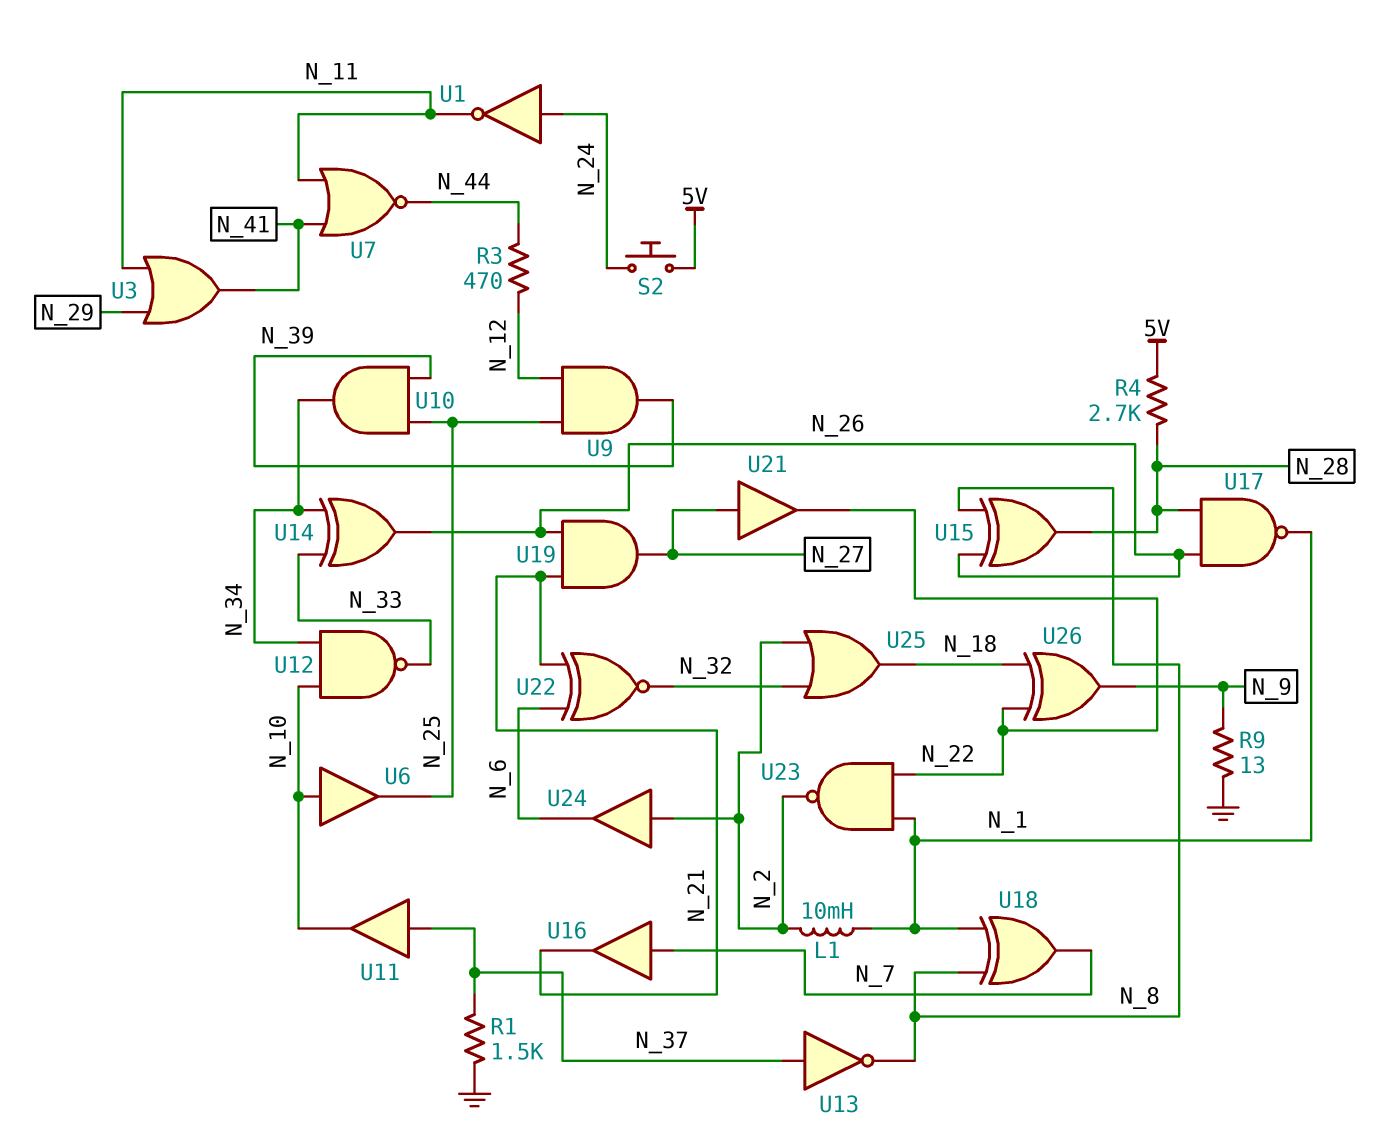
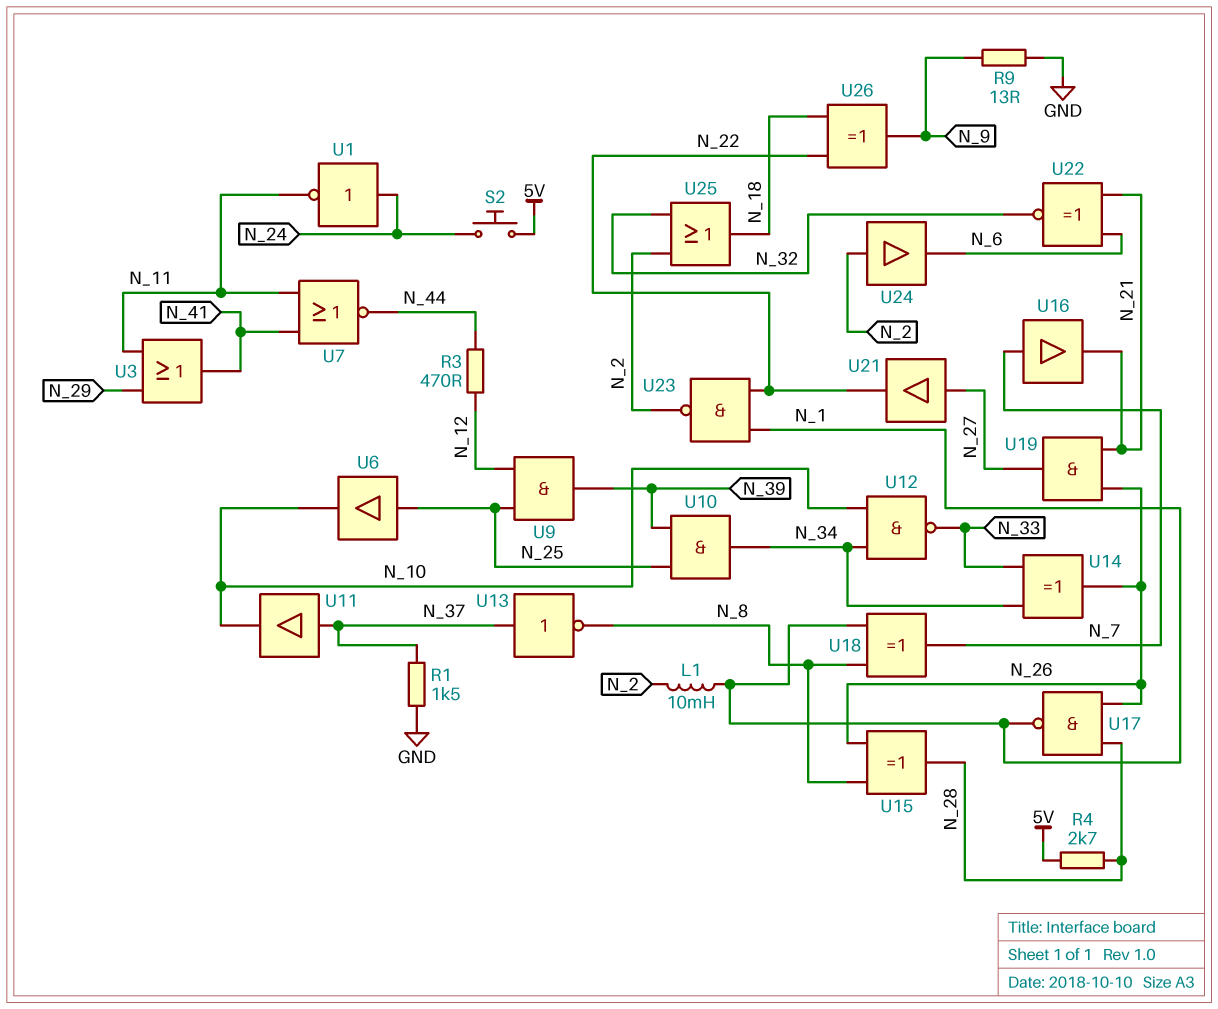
U6: buffer (in N_10, out N_25) -> buffer (in N_25, out N_10)

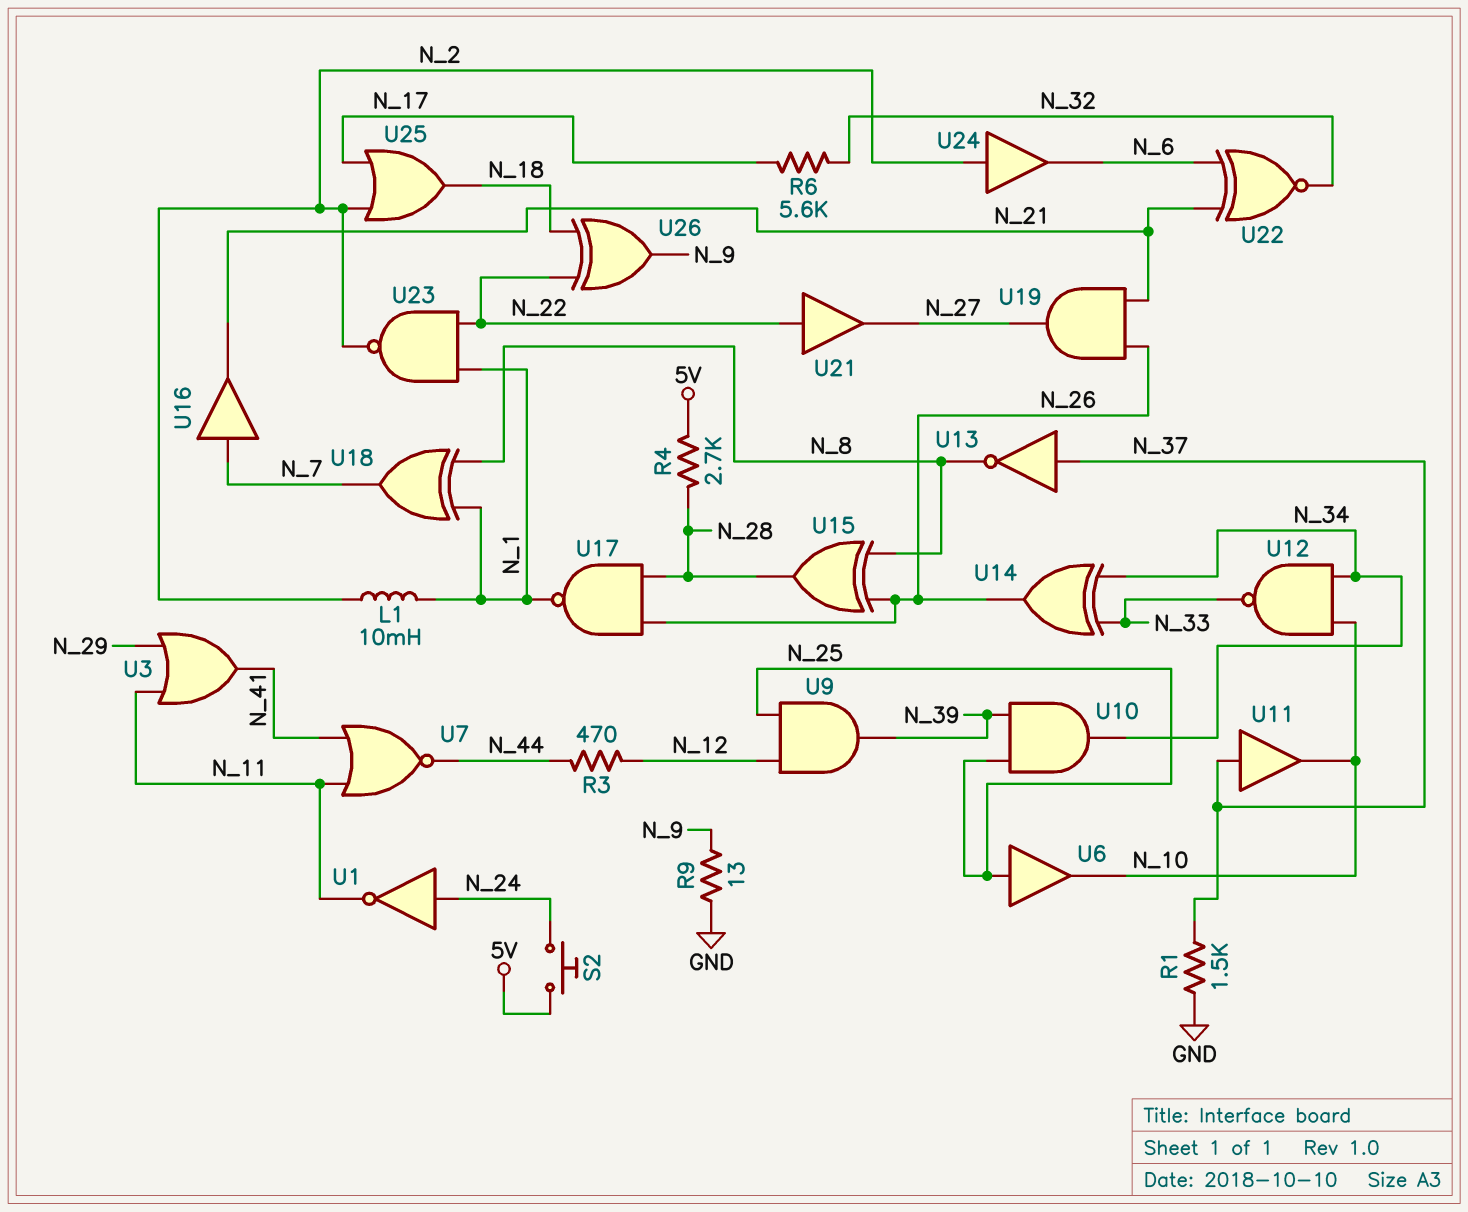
R6: none -> 5.6k (N_17, N_32)
U21: buffer (in N_27, out N_22) -> buffer (in N_22, out N_27)
U25: OR (in N_2, in N_32, out N_18) -> OR (in N_2, in N_17, out N_18)

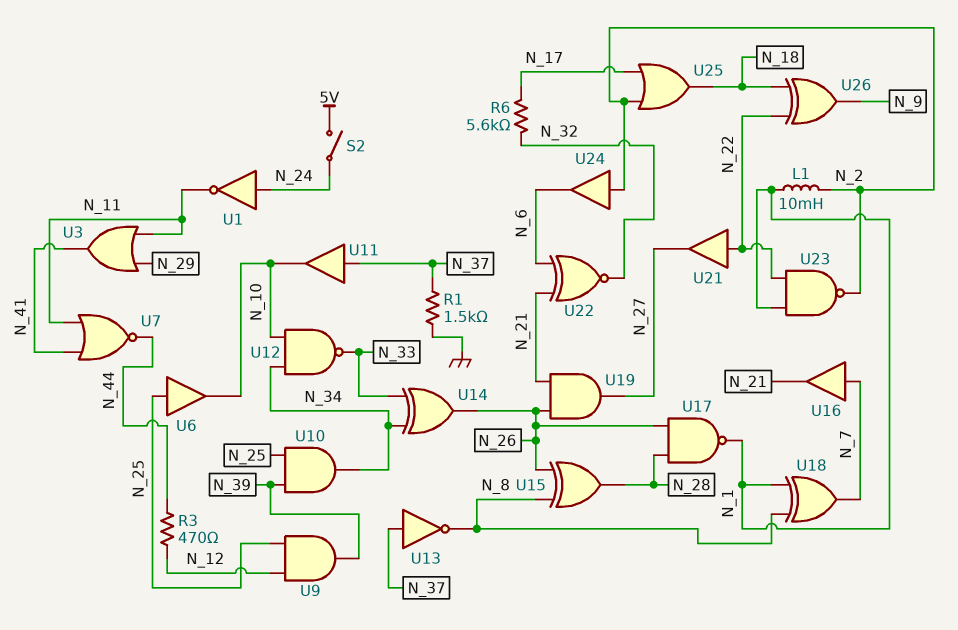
R4: 2.7k (5V, N_28) -> none
R9: 13 (GND, N_9) -> none
S2: button (5V, N_24) -> switch (5V, N_24)

